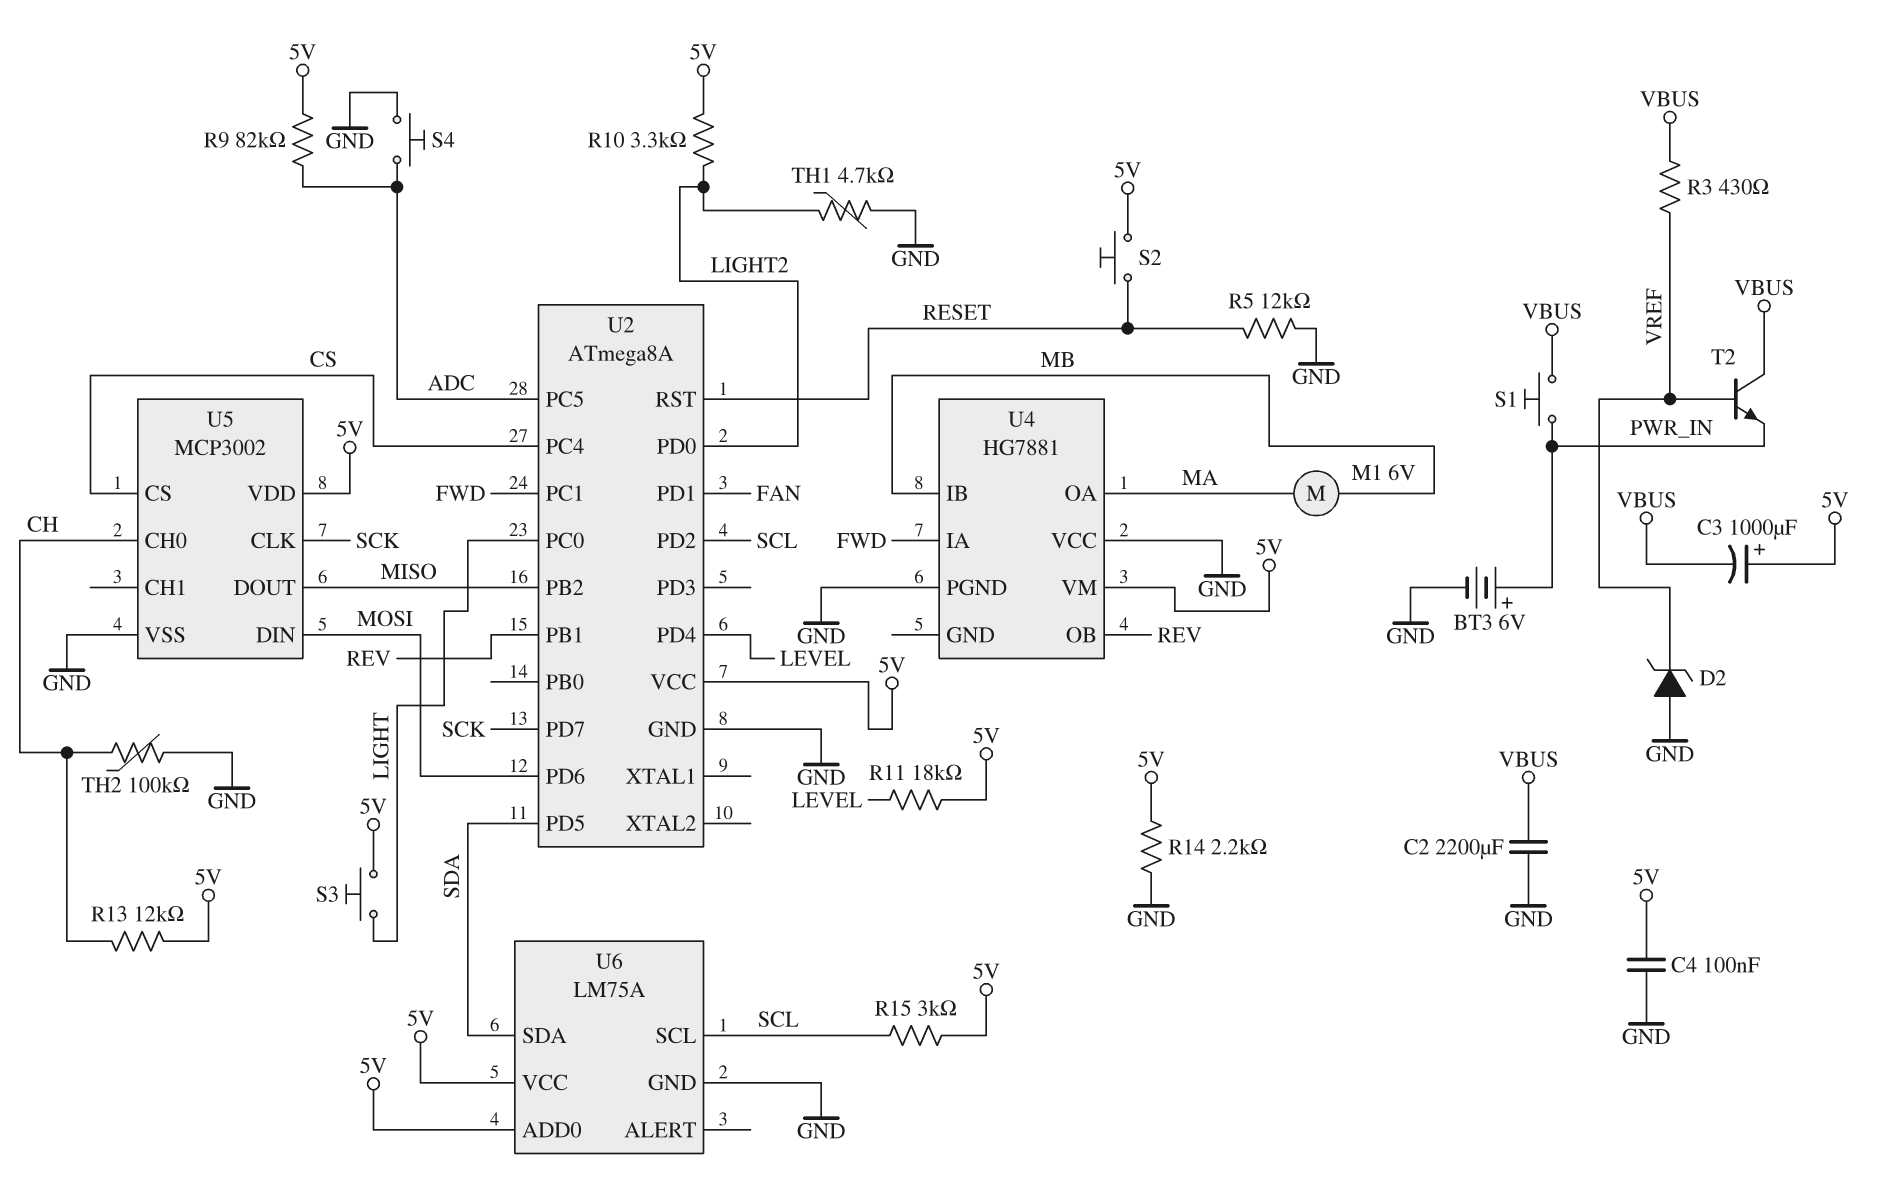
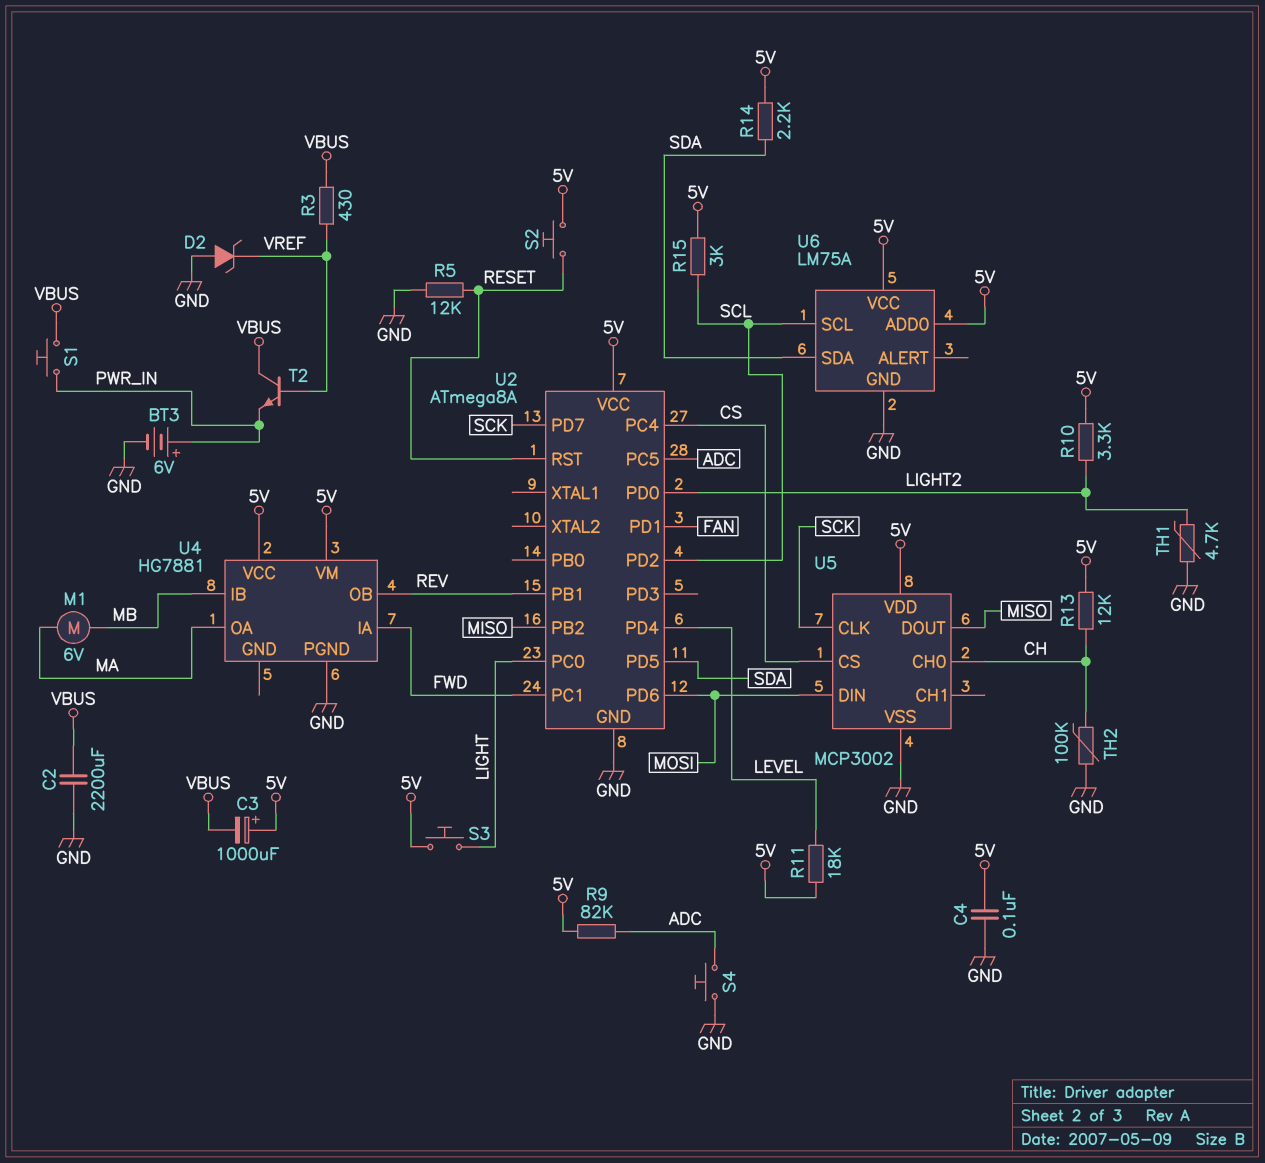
R14: 2.2k (5V, GND) -> 2.2k (5V, SDA)
U4 pin VCC: GND -> 5V

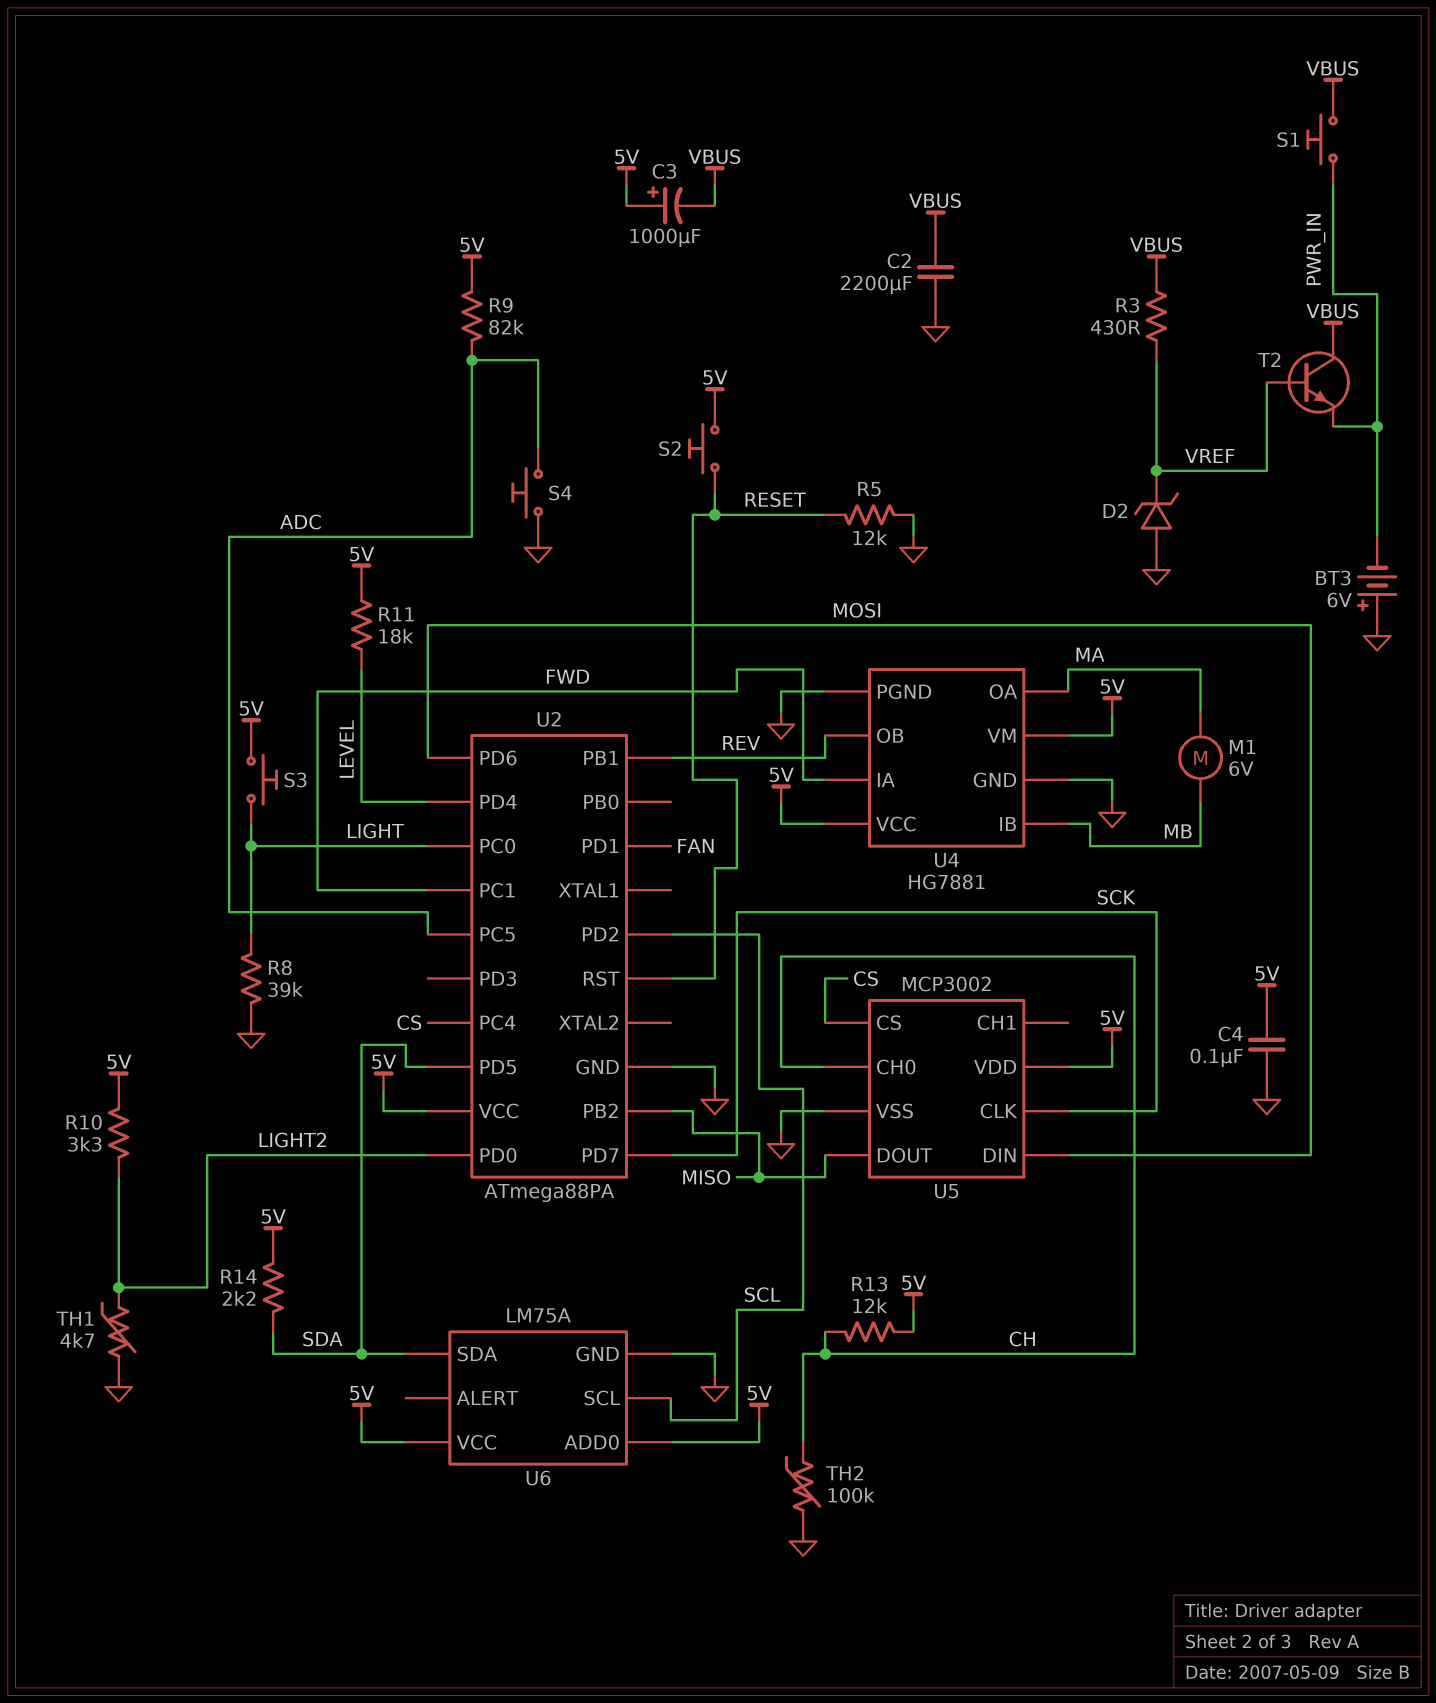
BT3: 6V (plus PWR_IN, minus GND) -> 6V (plus GND, minus PWR_IN)
R8: none -> 39k (GND, LIGHT)
R15: 3k (5V, SCL) -> none
U2: ATmega8A -> ATmega88PA
U4 pin GND: none -> GND

